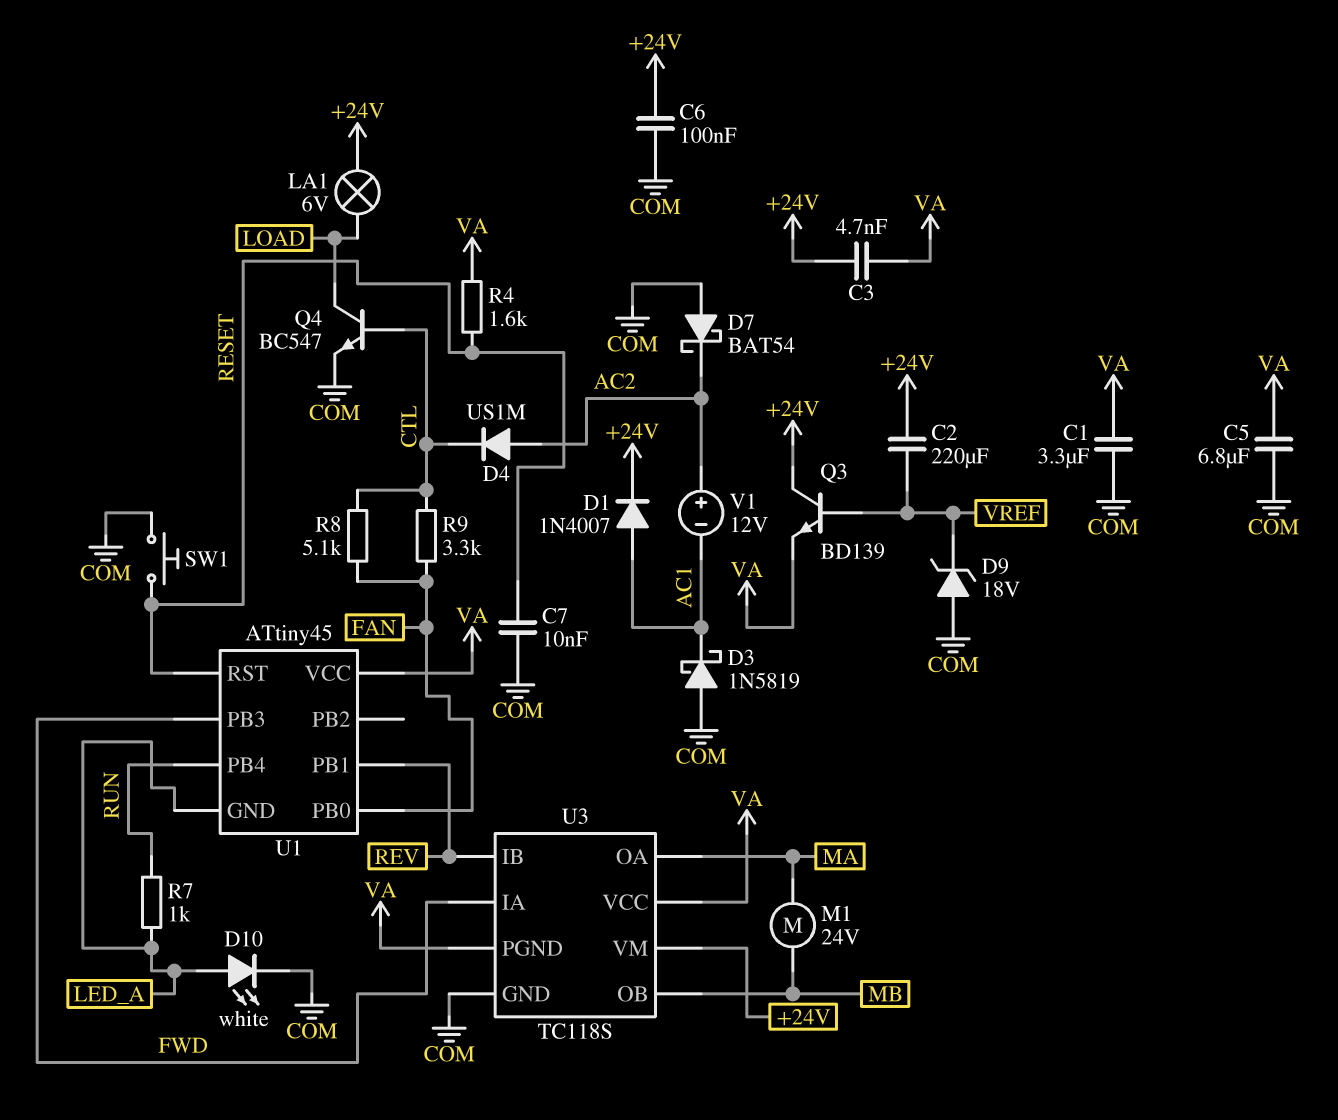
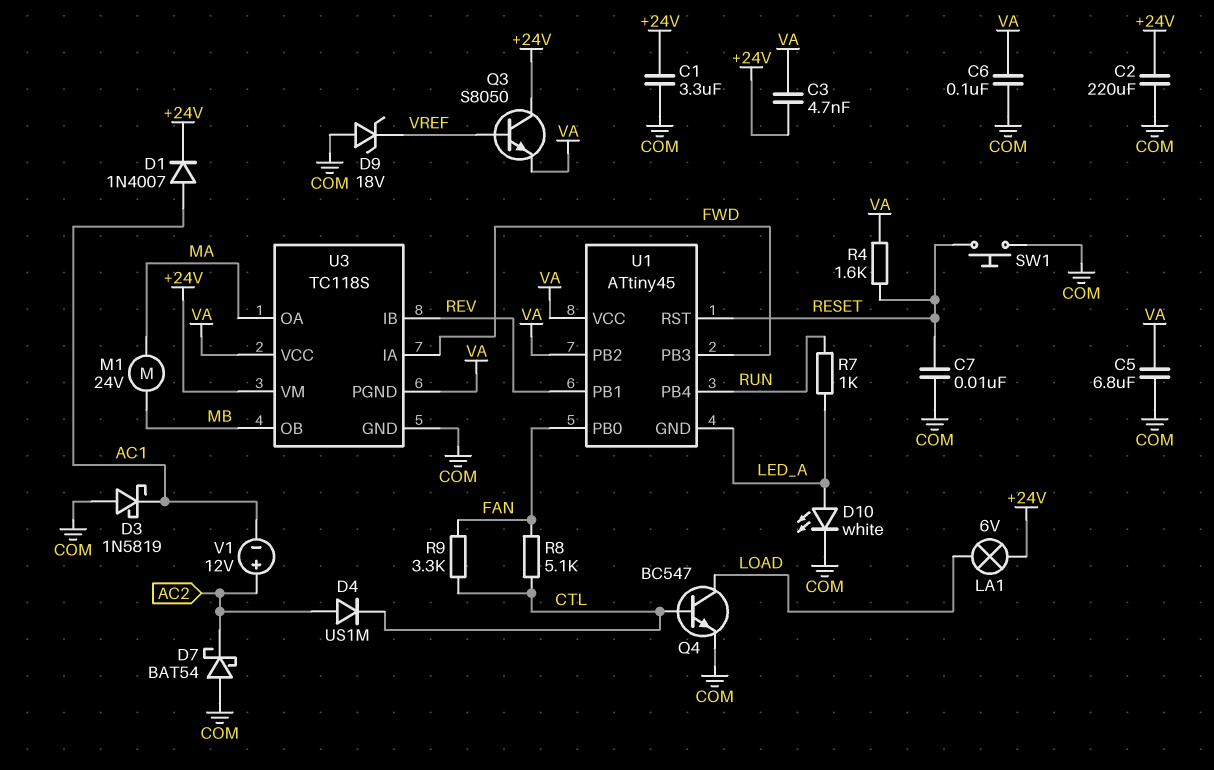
C1: 3.3uF (COM, VA) -> 3.3uF (+24V, COM)
C2: 220uF (+24V, VREF) -> 220uF (+24V, COM)
C6: 100nF (+24V, COM) -> 100nF (COM, VA)
Q3: NPN BD139 (B VREF, C +24V, E VA) -> NPN S8050 (B VREF, C +24V, E VA)
U1 pin PB2: none -> VA

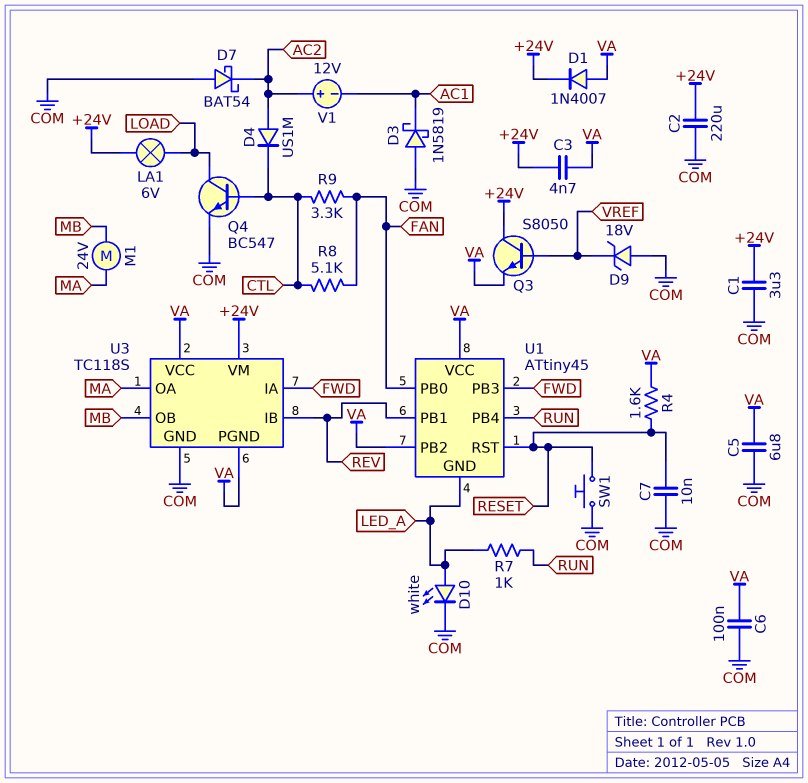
D1: diode 1N4007 (A AC1, K +24V) -> diode 1N4007 (A VA, K +24V)

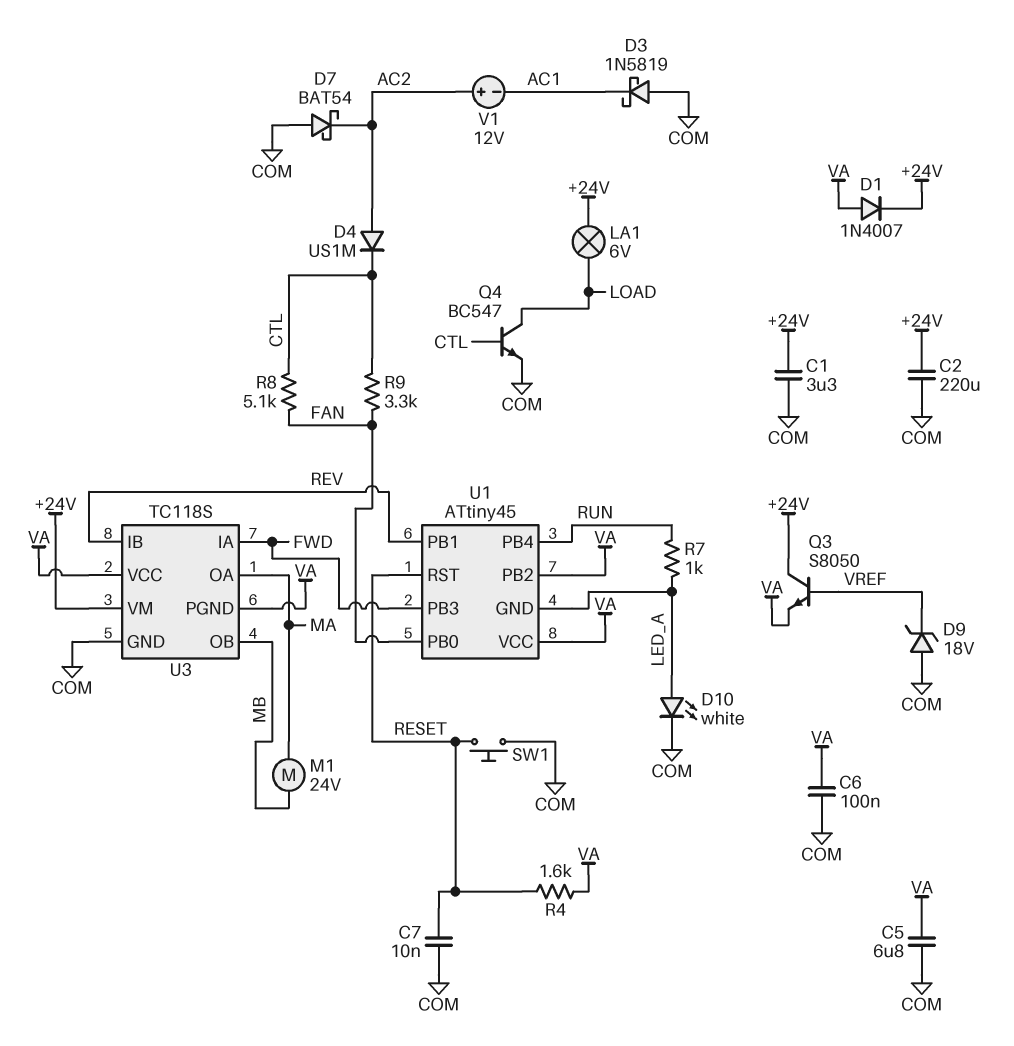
C3: 4.7nF (+24V, VA) -> none

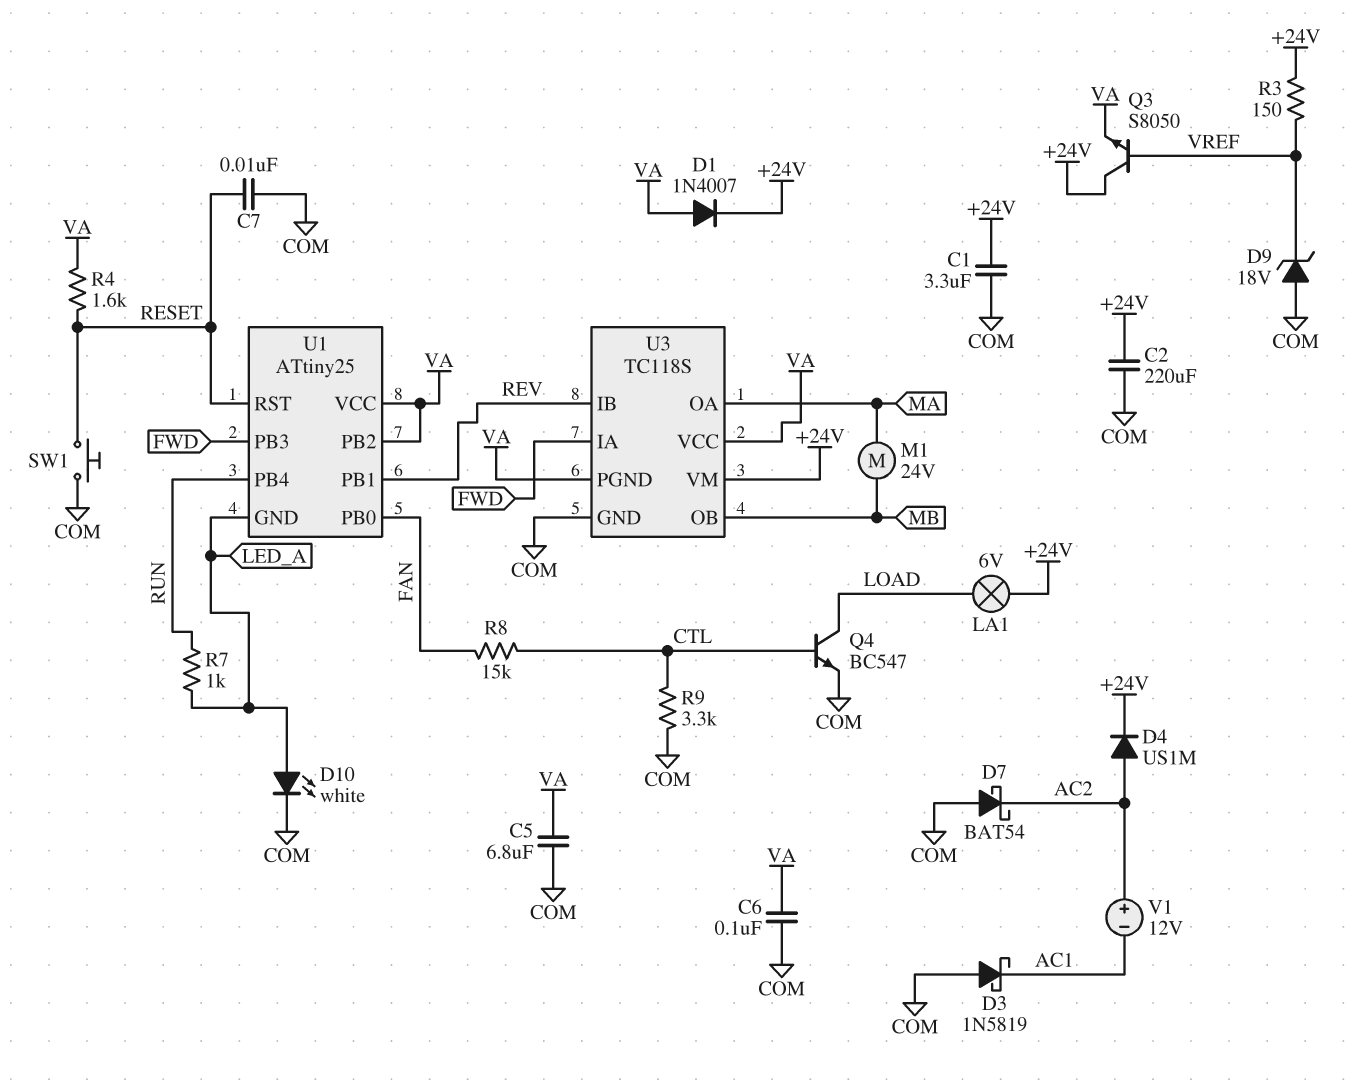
D4: diode US1M (A AC2, K CTL) -> diode US1M (A AC2, K +24V)
R3: none -> 150 (+24V, VREF)
R8: 5.1k (CTL, FAN) -> 15k (CTL, FAN)
R9: 3.3k (CTL, FAN) -> 3.3k (COM, CTL)
U1: ATtiny45 -> ATtiny25

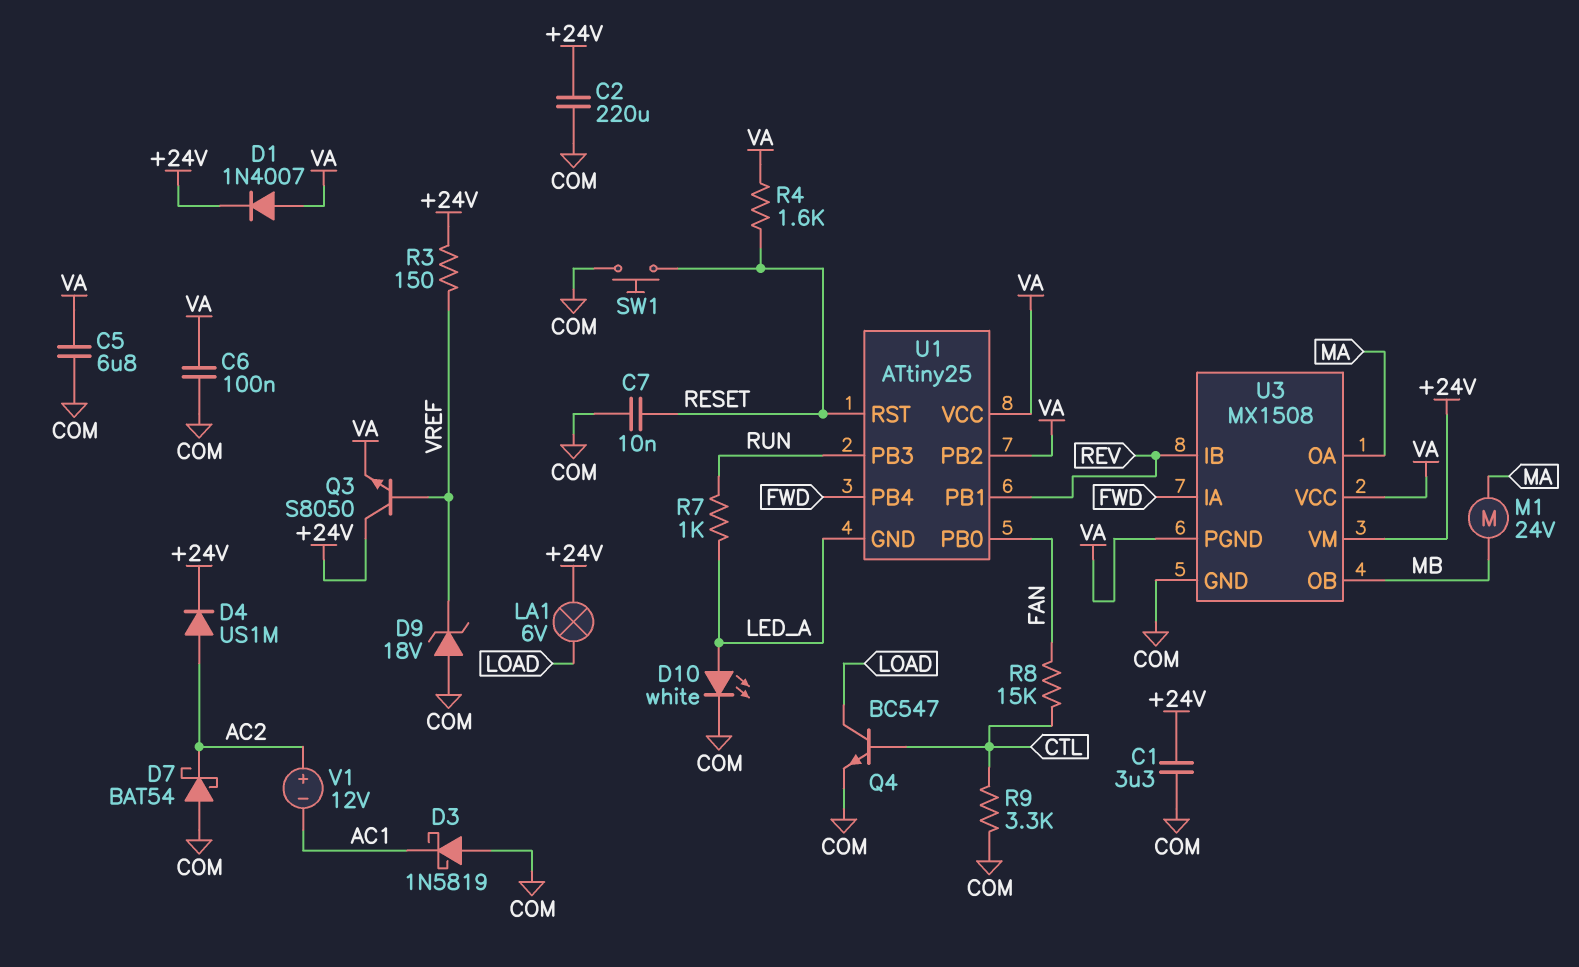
U1 pin PB3: FWD -> RUN
U1 pin PB4: RUN -> FWD
U3: TC118S -> MX1508

